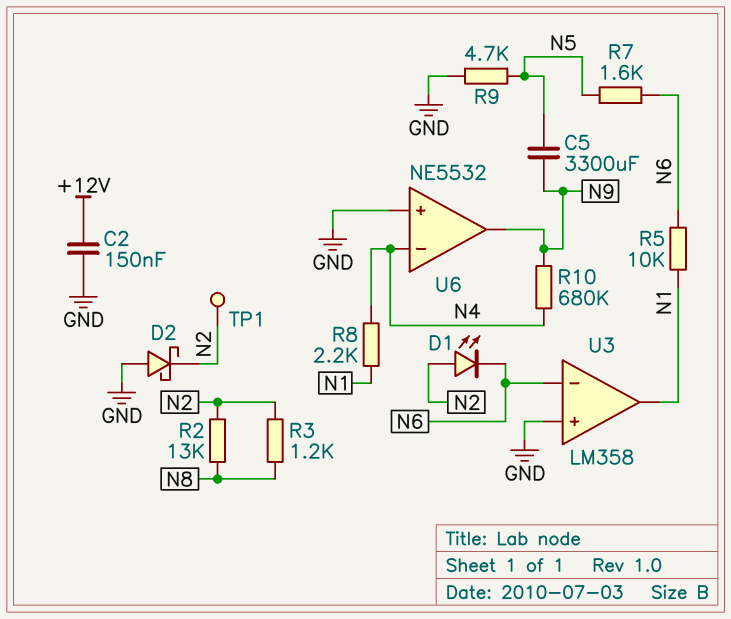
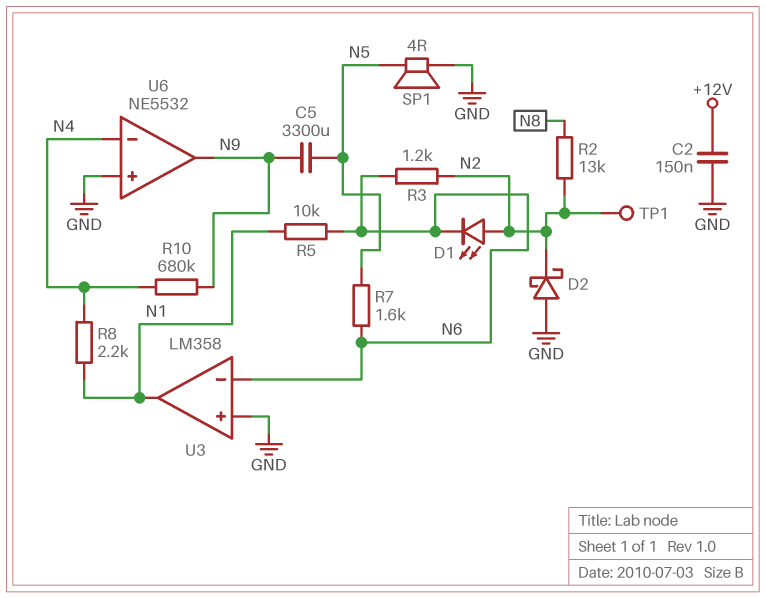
R3: 1.2k (N2, N8) -> 1.2k (N2, N6)
R9: 4.7k (GND, N5) -> none
SP1: none -> speaker 4R (GND, N5)

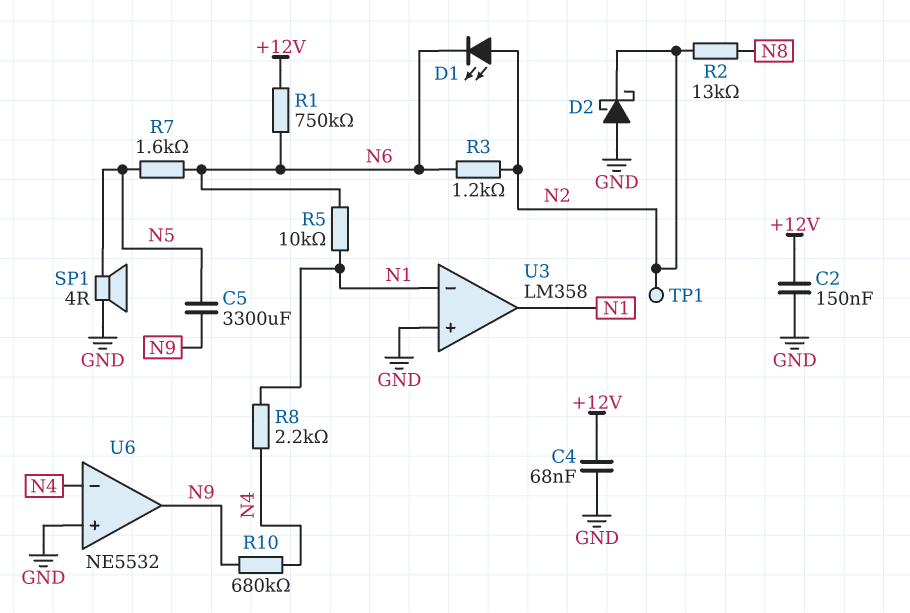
C4: none -> 68nF (+12V, GND)
R1: none -> 750k (+12V, N6)
U3 pin in-: N6 -> N1

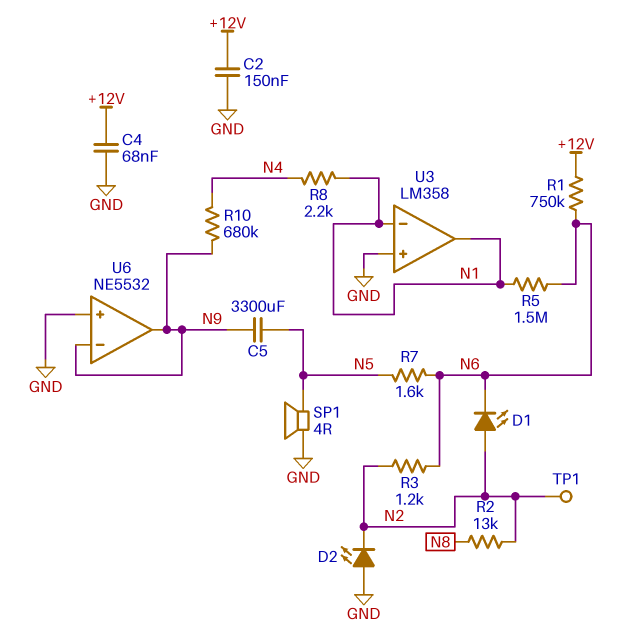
D2: schottky (A GND, K N2) -> LED (A GND, K N2)
R5: 10k (N1, N6) -> 1.5M (N1, N6)
U6 pin in-: N4 -> N9

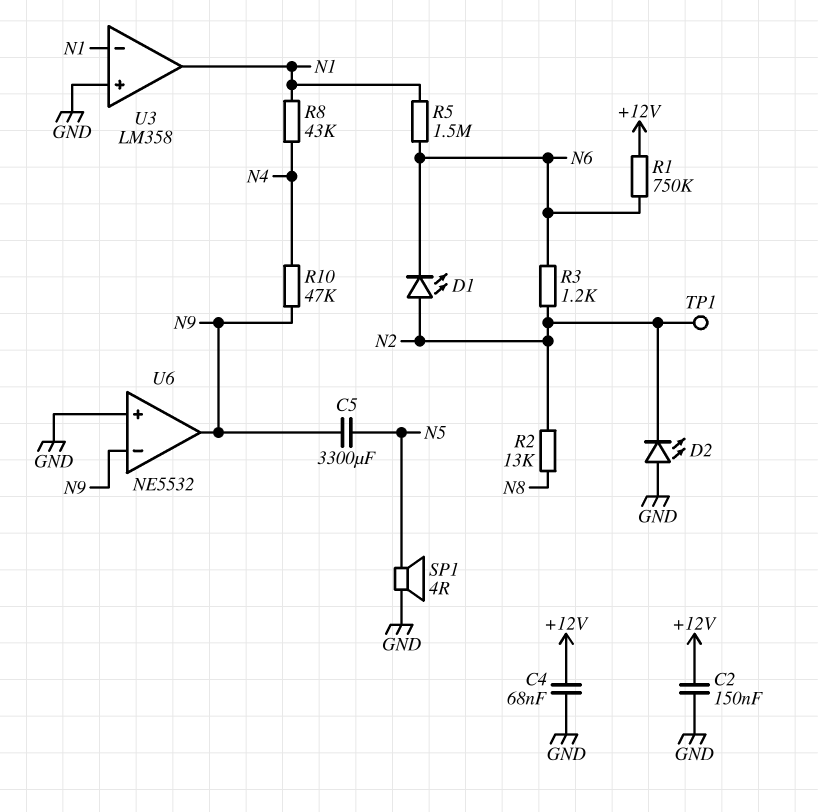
R7: 1.6k (N5, N6) -> none
R8: 2.2k (N1, N4) -> 43k (N1, N4)
R10: 680k (N4, N9) -> 47k (N4, N9)

